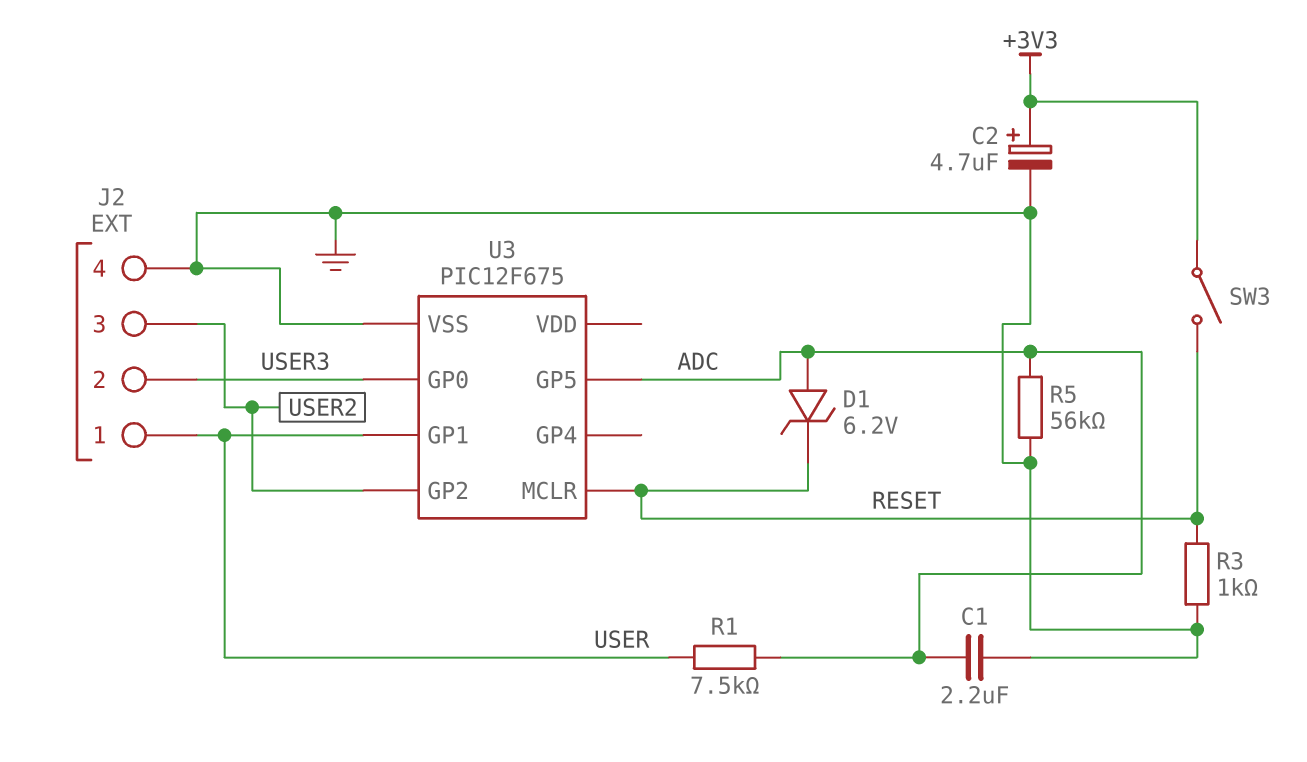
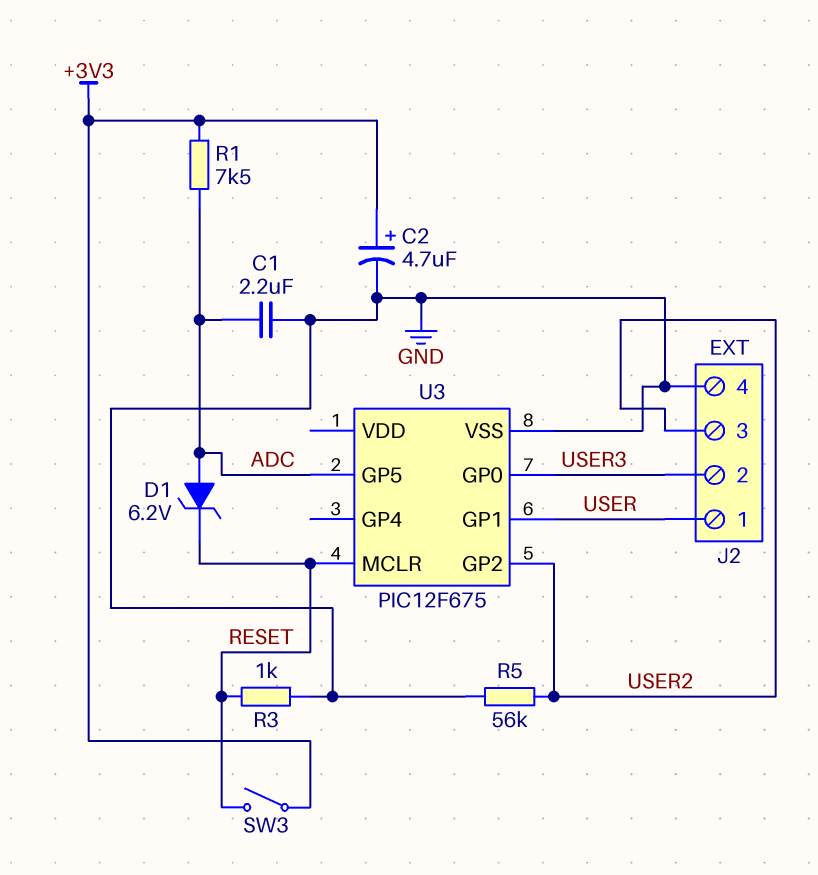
R1: 7.5k (ADC, USER) -> 7.5k (+3V3, ADC)
R5: 56k (ADC, GND) -> 56k (GND, USER2)

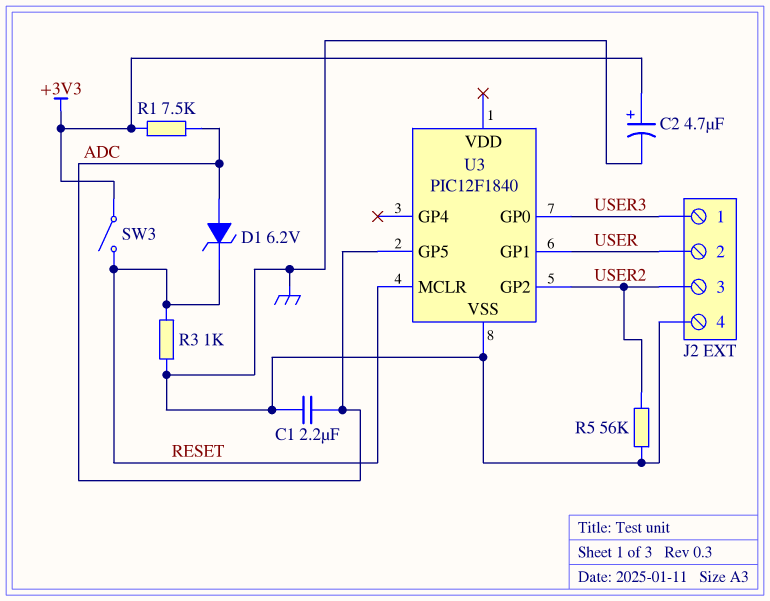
J2 pin 1: USER -> USER3
J2 pin 2: USER3 -> USER
U3: PIC12F675 -> PIC12F1840

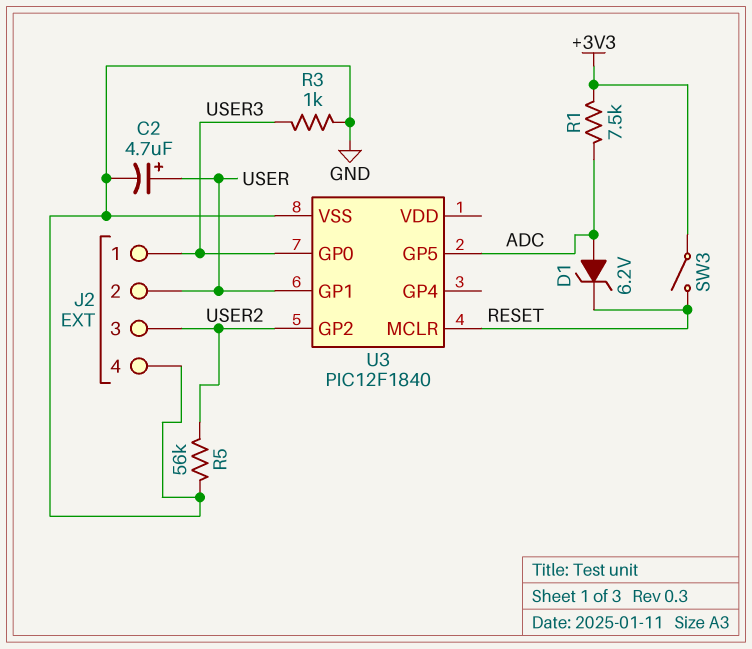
C1: 2.2uF (ADC, GND) -> none
C2: 4.7uF (plus +3V3, minus GND) -> 4.7uF (plus USER, minus GND)
R3: 1k (GND, RESET) -> 1k (GND, USER3)

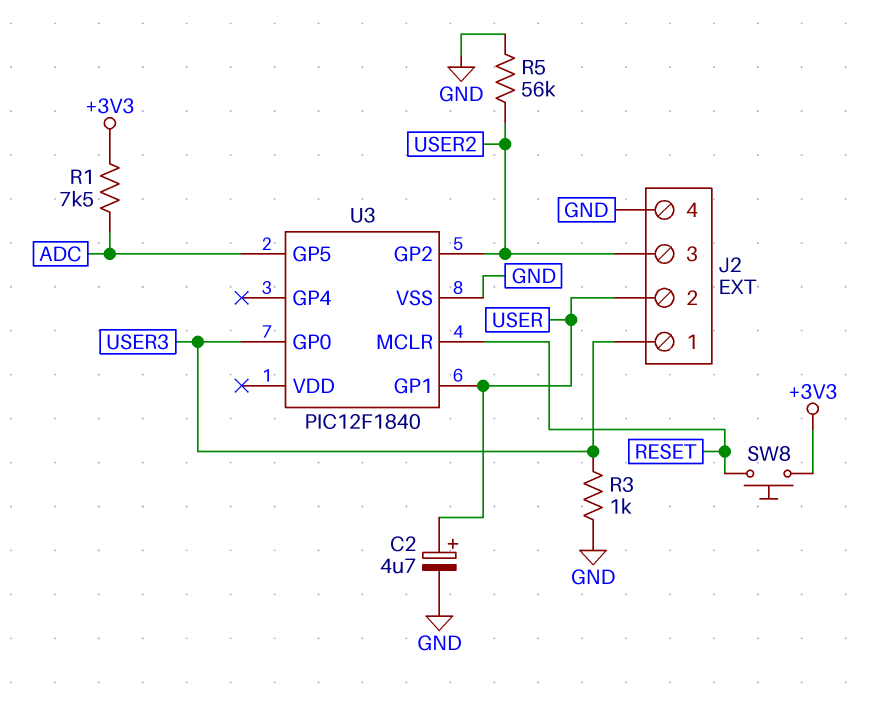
D1: zener 6.2V (A ADC, K RESET) -> none
SW3: switch (+3V3, RESET) -> none
SW8: none -> button (+3V3, RESET)

